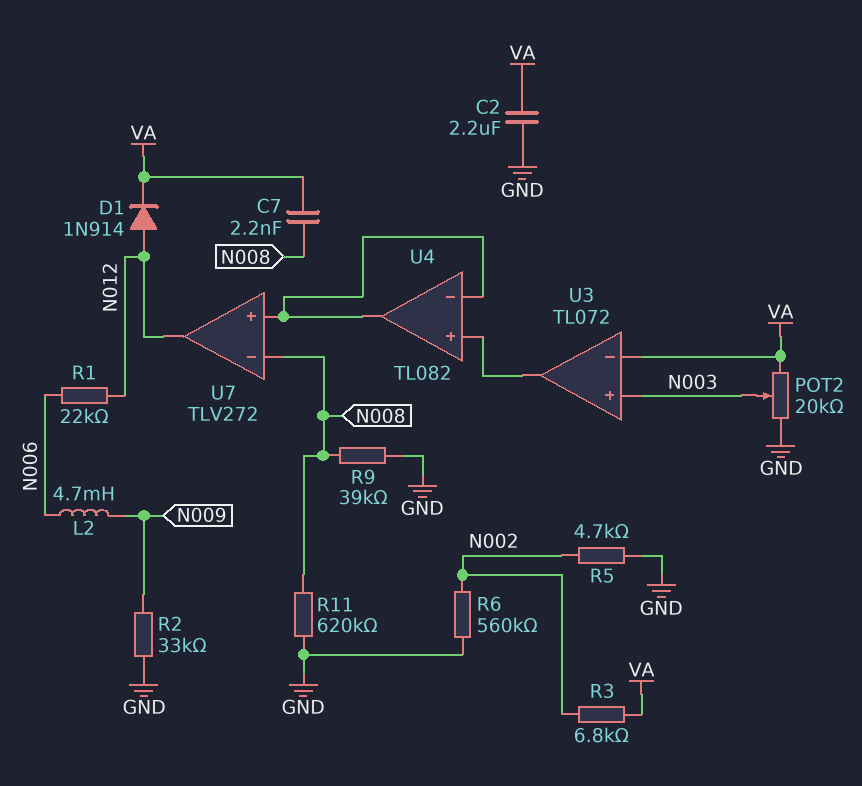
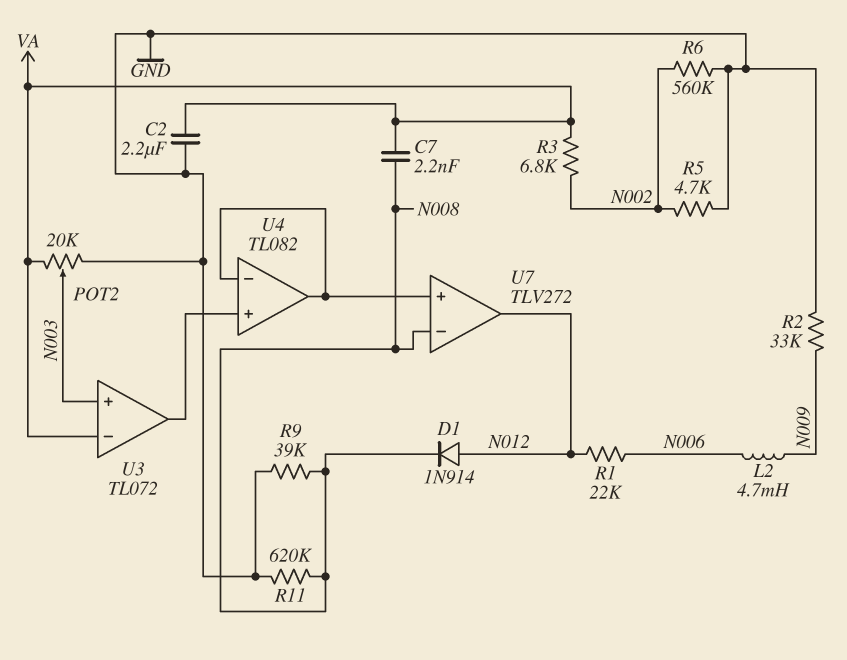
D1: diode 1N914 (A N012, K VA) -> diode 1N914 (A N012, K N008)

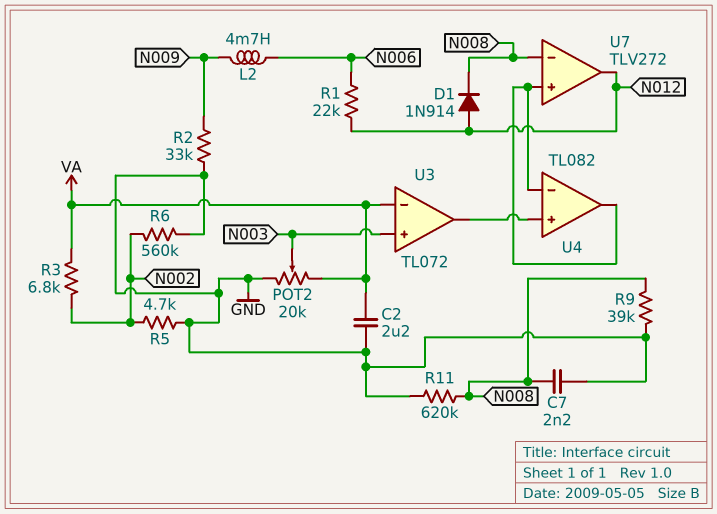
C7: 2.2nF (N008, VA) -> 2.2nF (GND, N008)

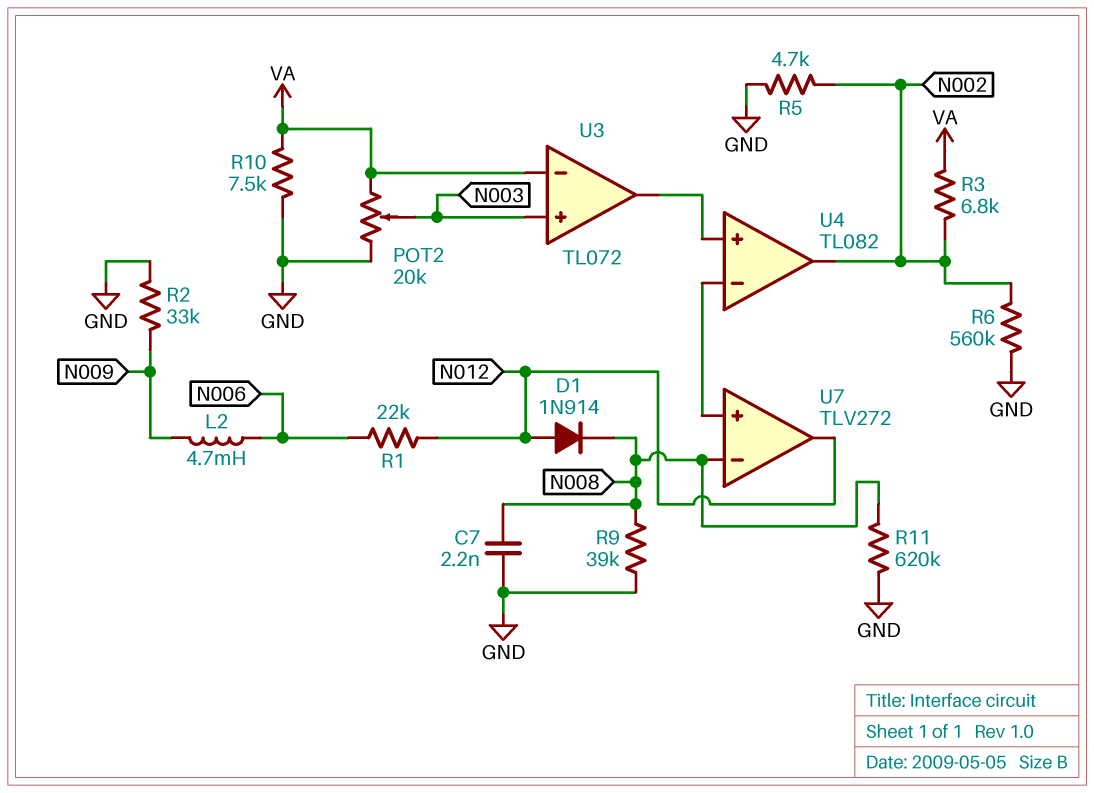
C2: 2.2uF (GND, VA) -> none
R10: none -> 7.5k (GND, VA)
U4 pin out: U4/in- -> N002

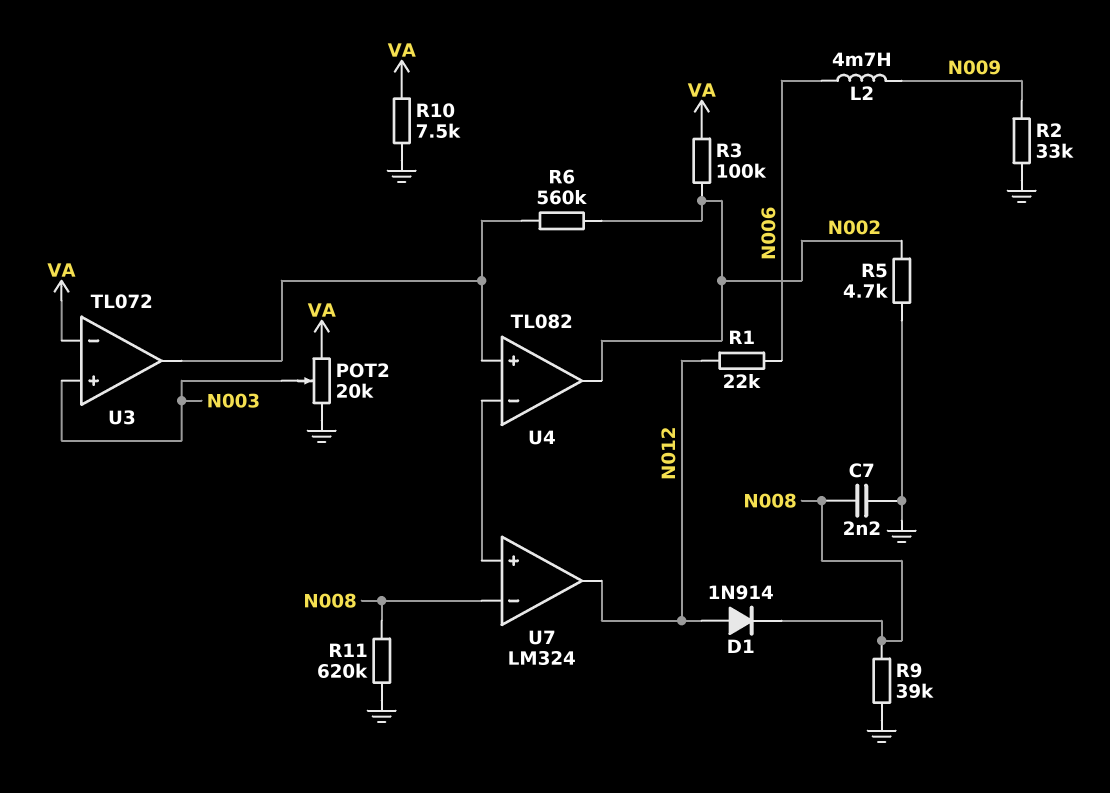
R3: 6.8k (N002, VA) -> 100k (N002, VA)
R6: 560k (GND, N002) -> 560k (N002, U3/out)
U7: TLV272 -> LM324

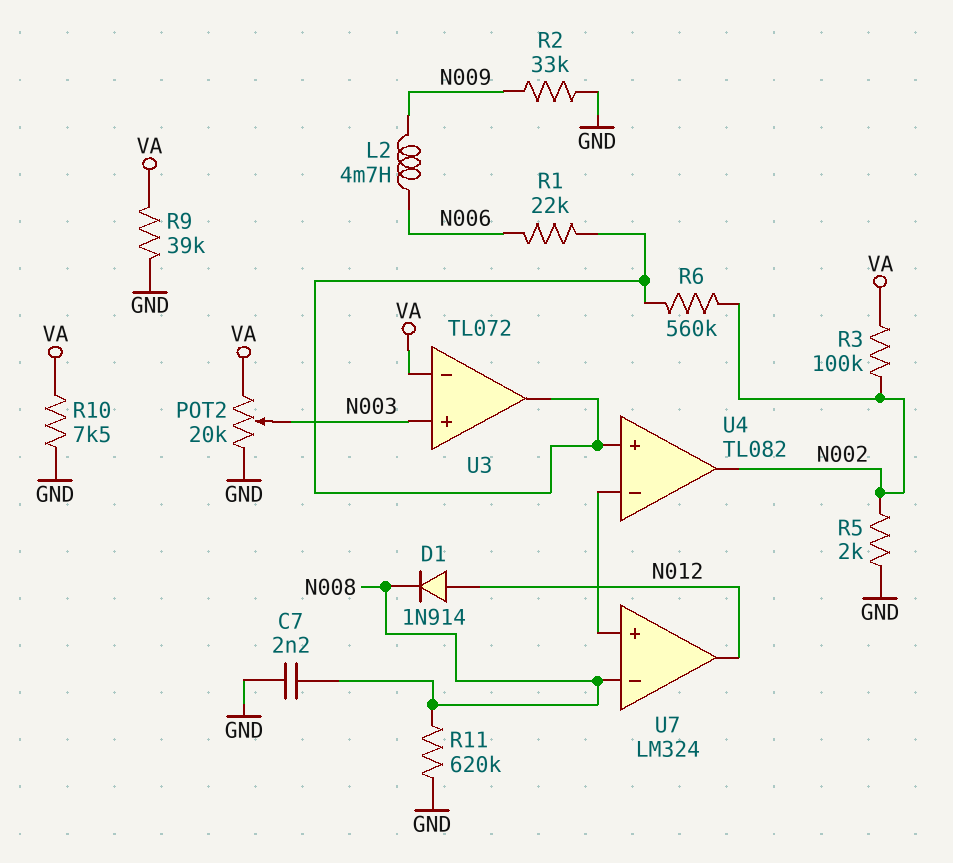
R1: 22k (N006, N012) -> 22k (N006, U3/out)
R5: 4.7k (GND, N002) -> 2k (GND, N002)
R9: 39k (GND, N008) -> 39k (GND, VA)

